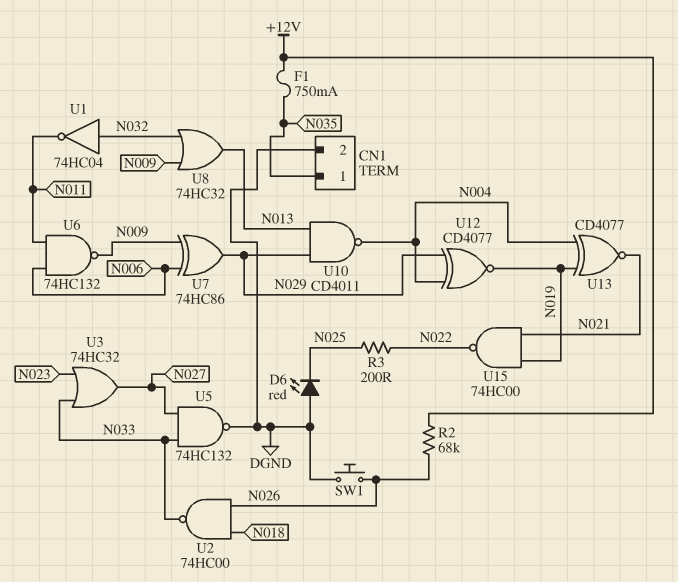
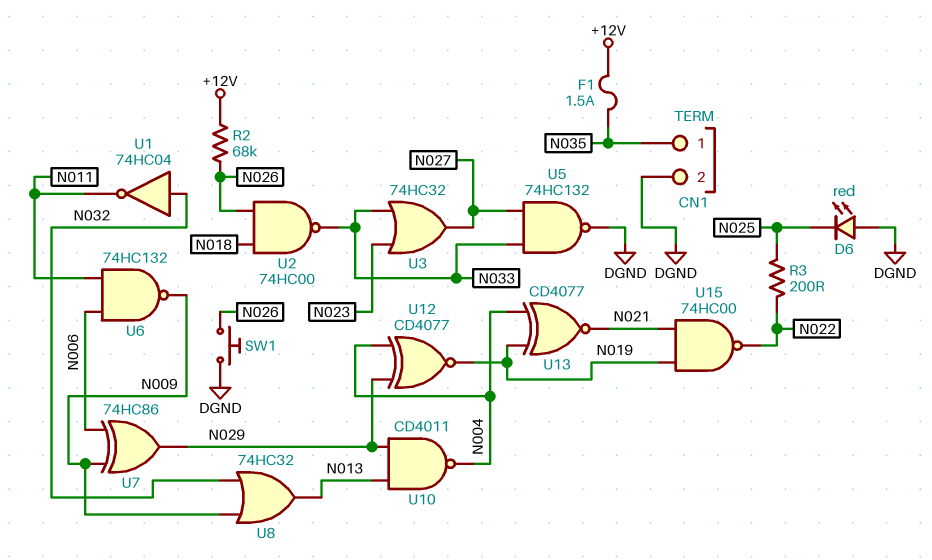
F1: 750mA (+12V, N035) -> 1.5A (+12V, N035)

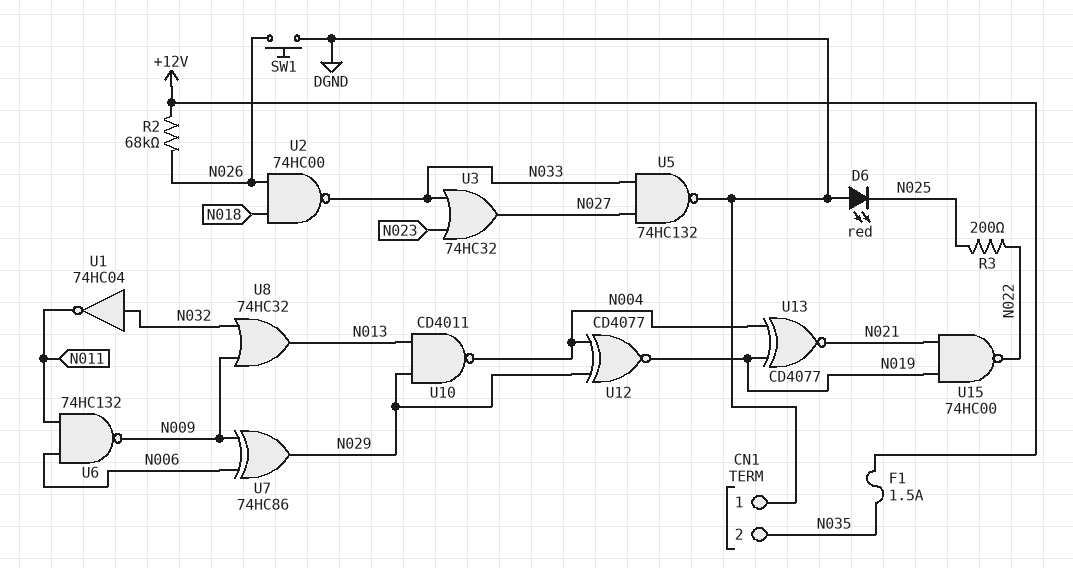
CN1 pin 1: N035 -> DGND
CN1 pin 2: DGND -> N035

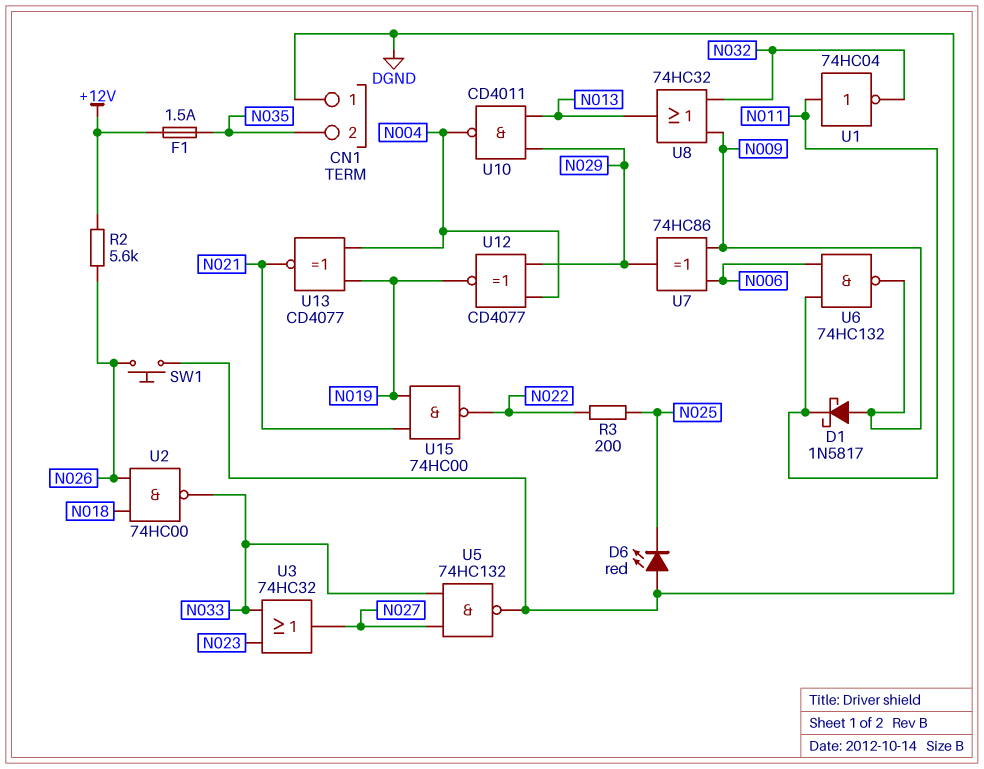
D1: none -> schottky 1N5817 (A N009, K N011)
R2: 68k (+12V, N026) -> 5.6k (+12V, N026)
U1: NOT 74HC04 (in N032, out N011) -> NOT 74HC04 (in N011, out N032)

